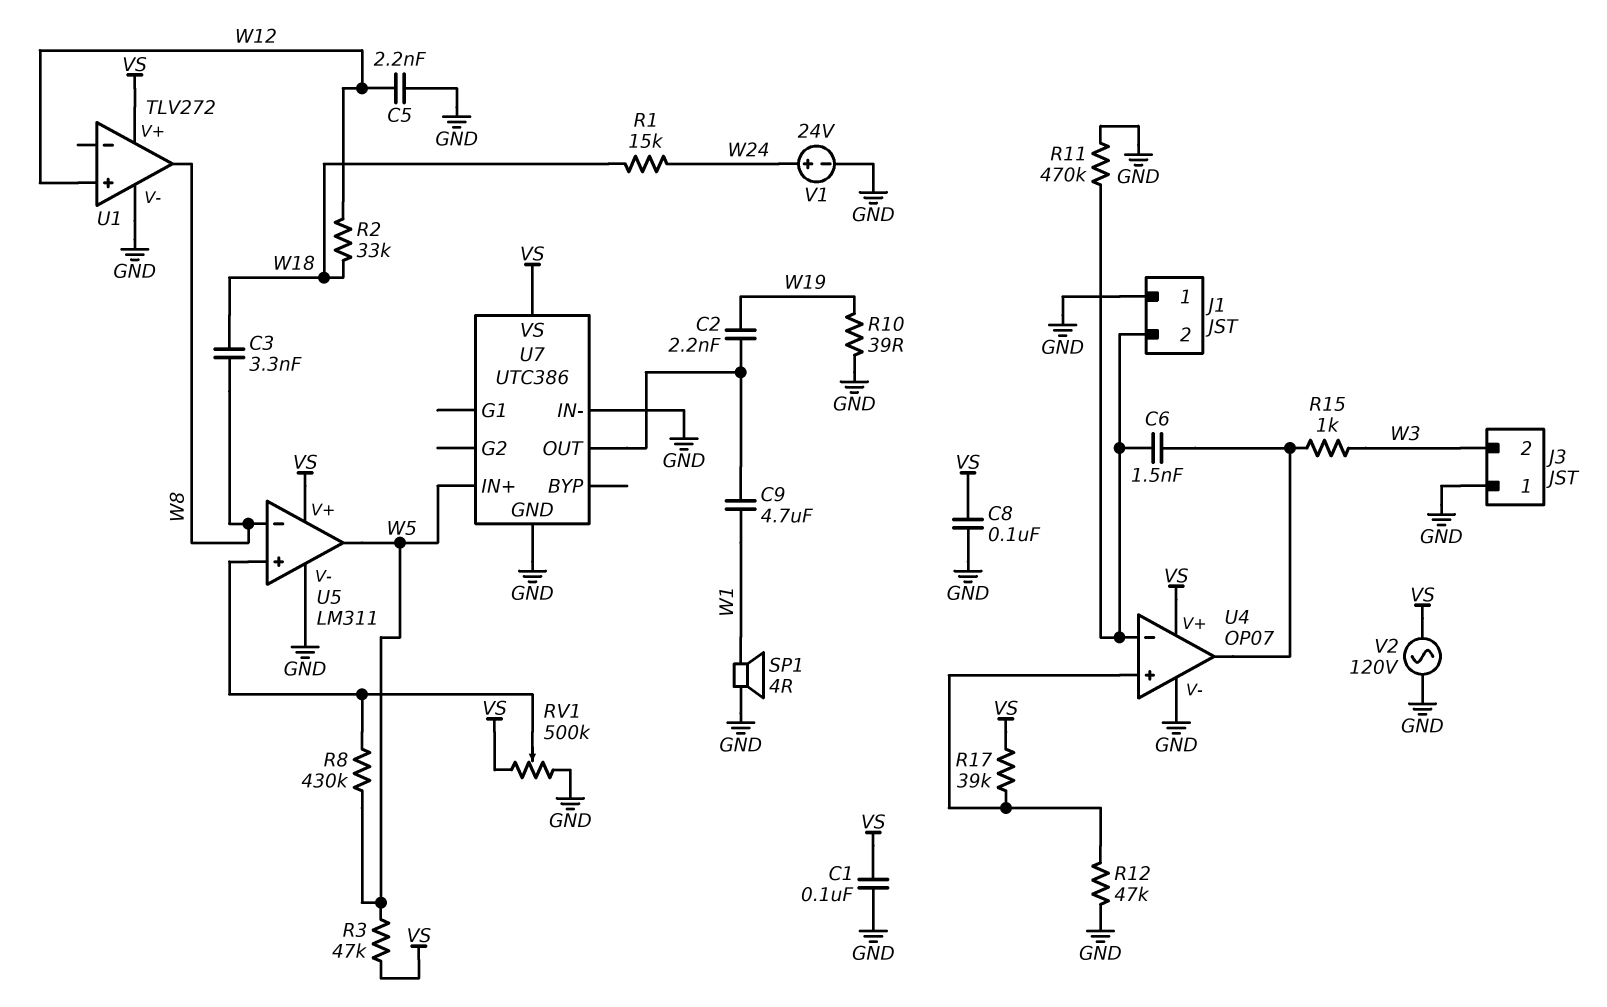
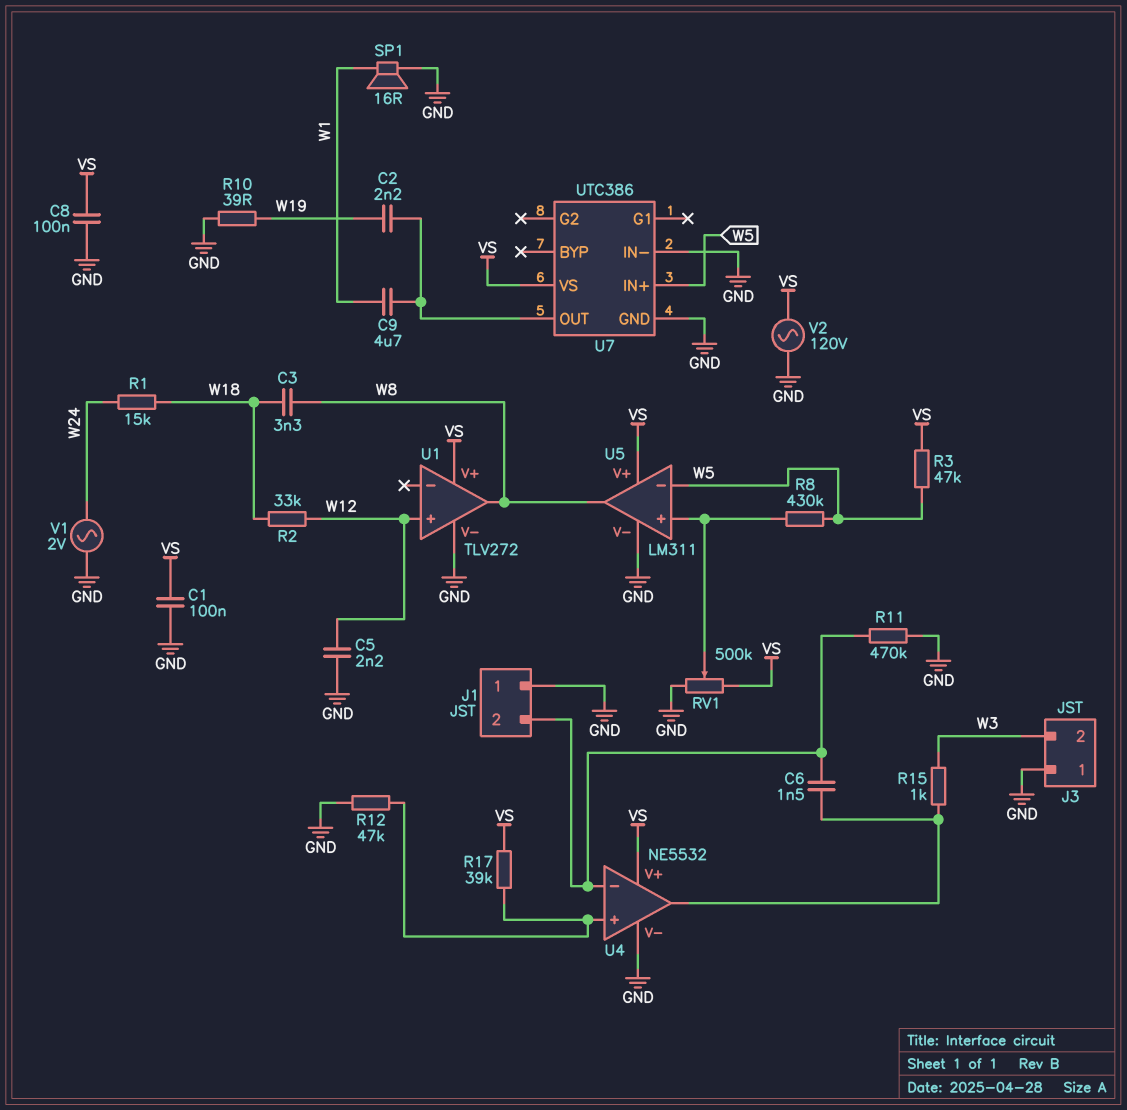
SP1: speaker 4R (GND, W1) -> speaker 16R (GND, W1)
U4: OP07 -> NE5532
U5 pin in-: W8 -> W5
U5 pin out: W5 -> W8
V1: 24V (plus W24, minus GND) -> AC 2V (GND, W24)

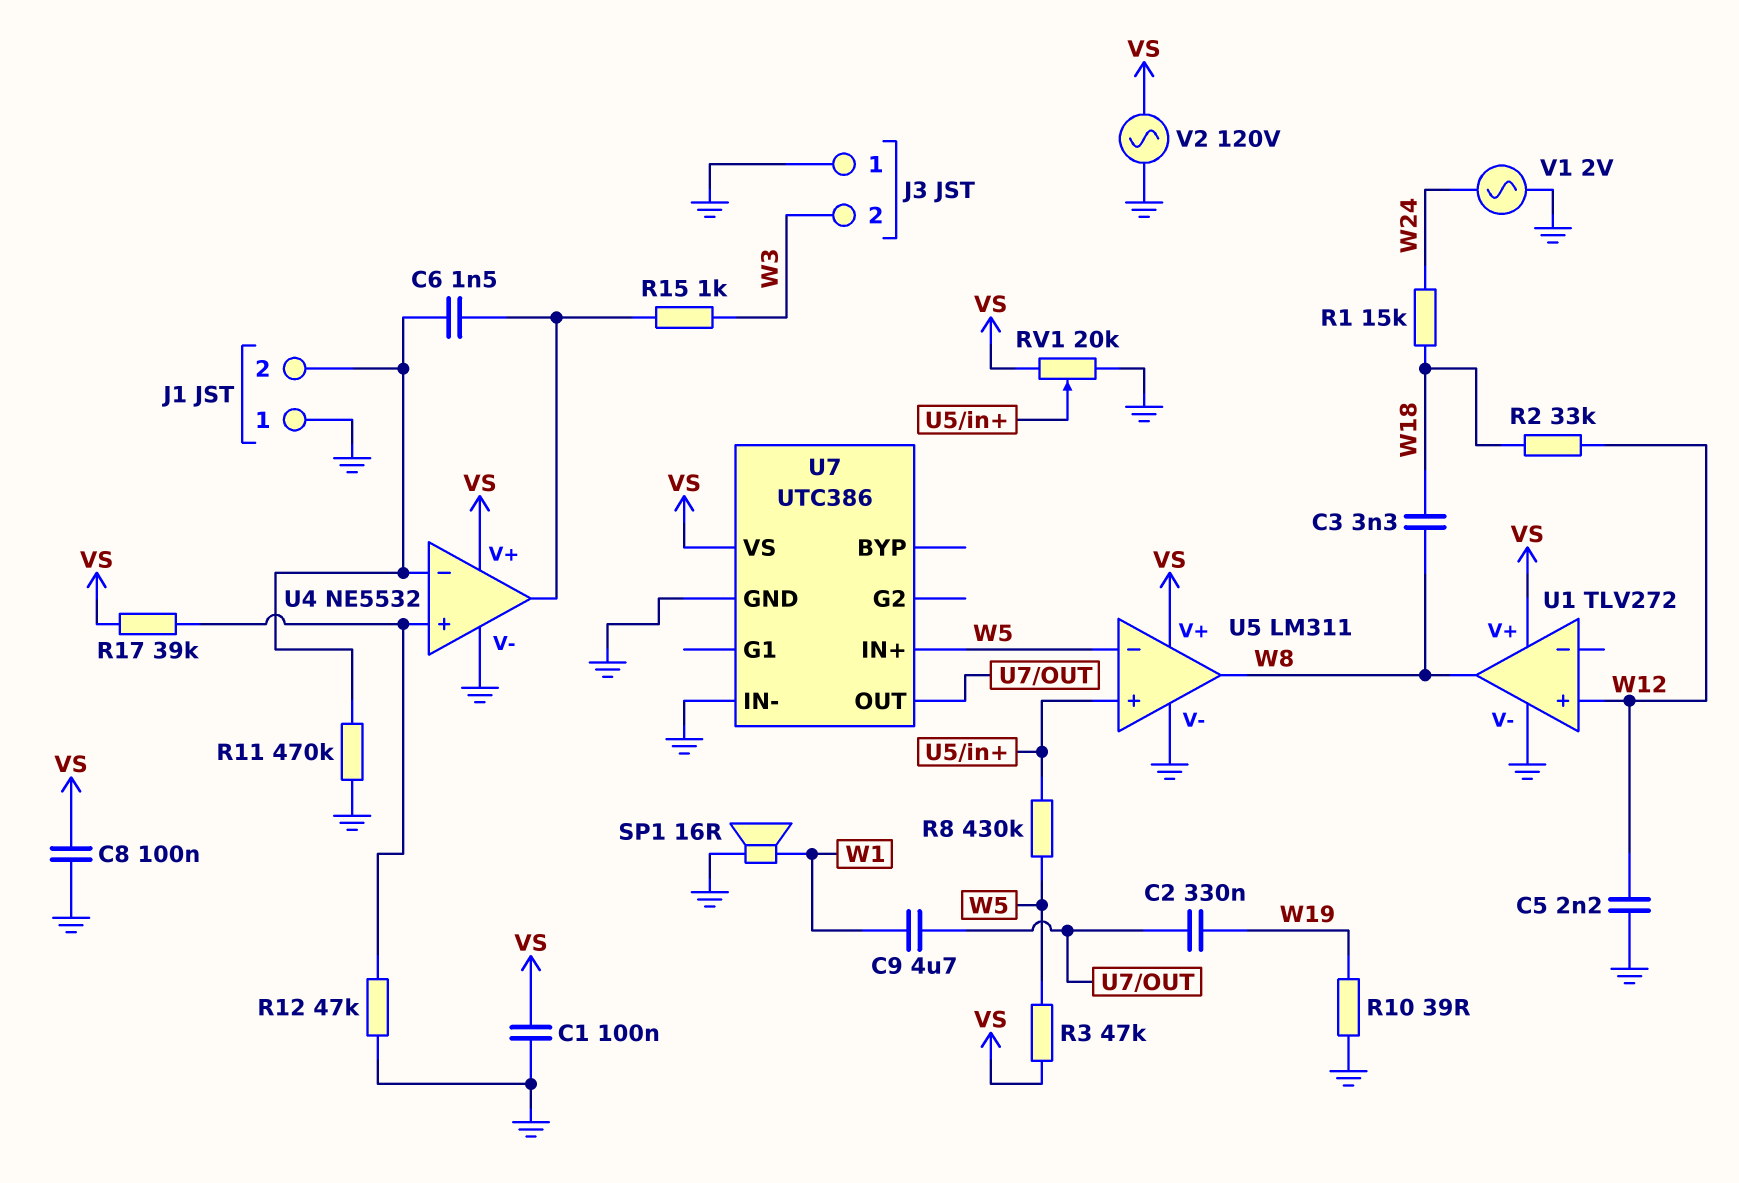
C2: 2.2nF (U7/OUT, W19) -> 330nF (U7/OUT, W19)
RV1: 500k (GND, VS, wiper U5/in+) -> 20k (GND, VS, wiper U5/in+)

